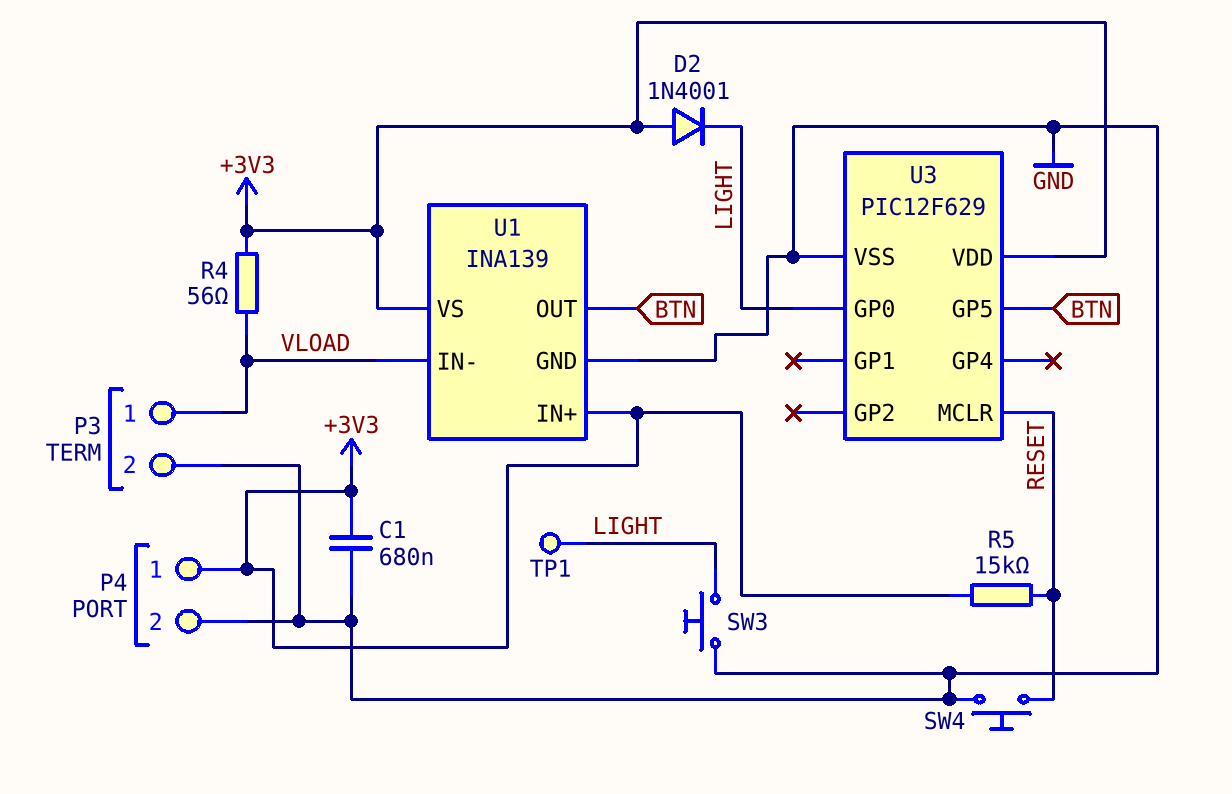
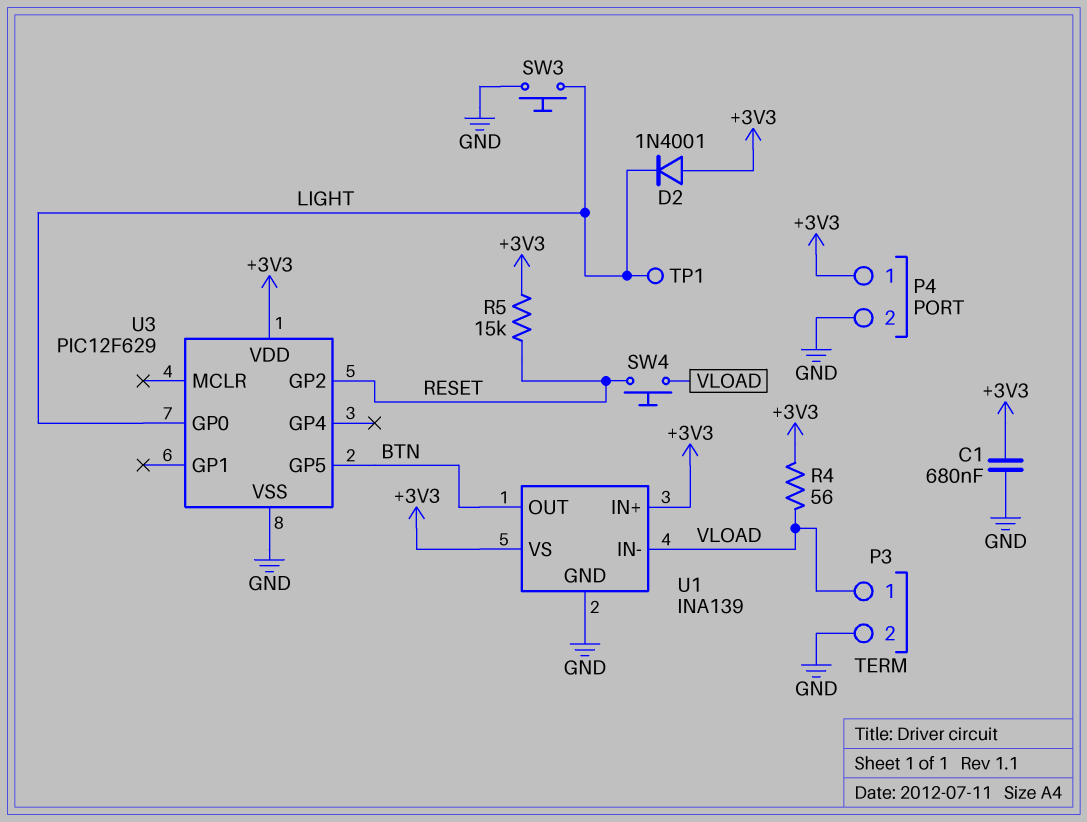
SW4: button (GND, RESET) -> button (RESET, VLOAD)
U3 pin GP2: none -> RESET
U3 pin MCLR: RESET -> none

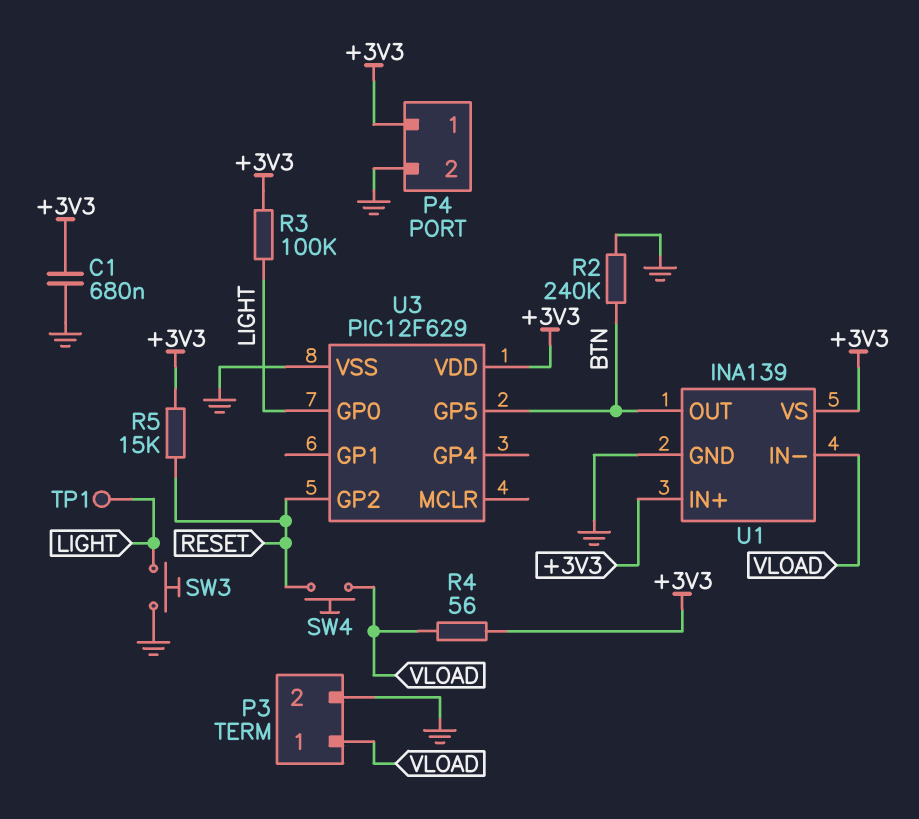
D2: diode 1N4001 (A +3V3, K LIGHT) -> none
R2: none -> 240k (BTN, GND)
R3: none -> 100k (+3V3, LIGHT)

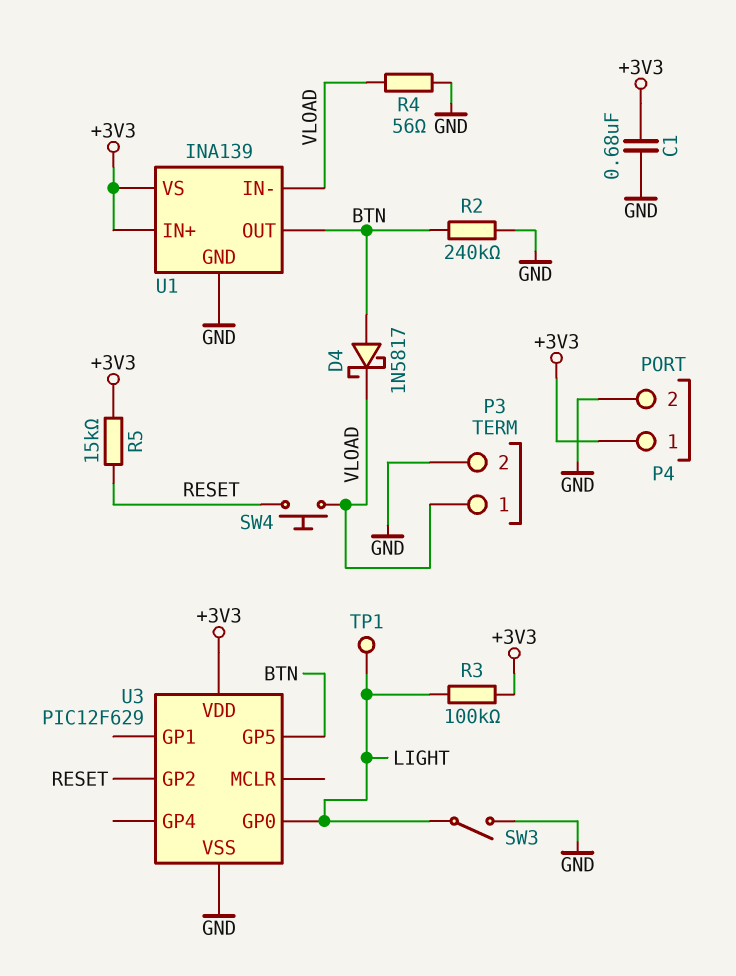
D4: none -> schottky 1N5817 (A BTN, K VLOAD)
R4: 56 (+3V3, VLOAD) -> 56 (GND, VLOAD)
SW3: button (GND, LIGHT) -> switch (GND, LIGHT)

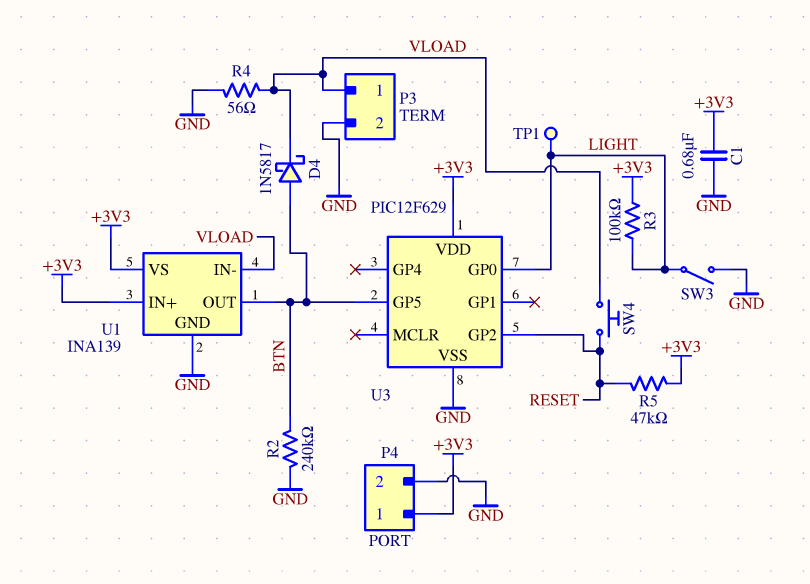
R5: 15k (+3V3, RESET) -> 47k (+3V3, RESET)

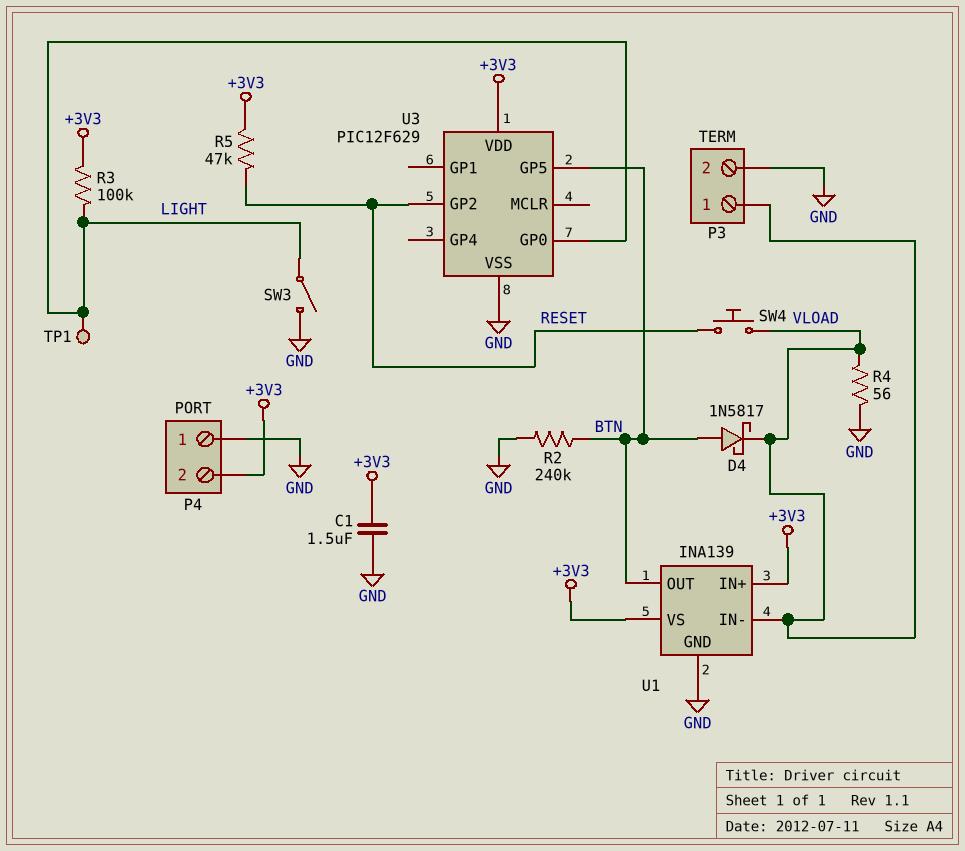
C1: 680nF (+3V3, GND) -> 1.5uF (+3V3, GND)
P4 pin 1: +3V3 -> GND
P4 pin 2: GND -> +3V3

